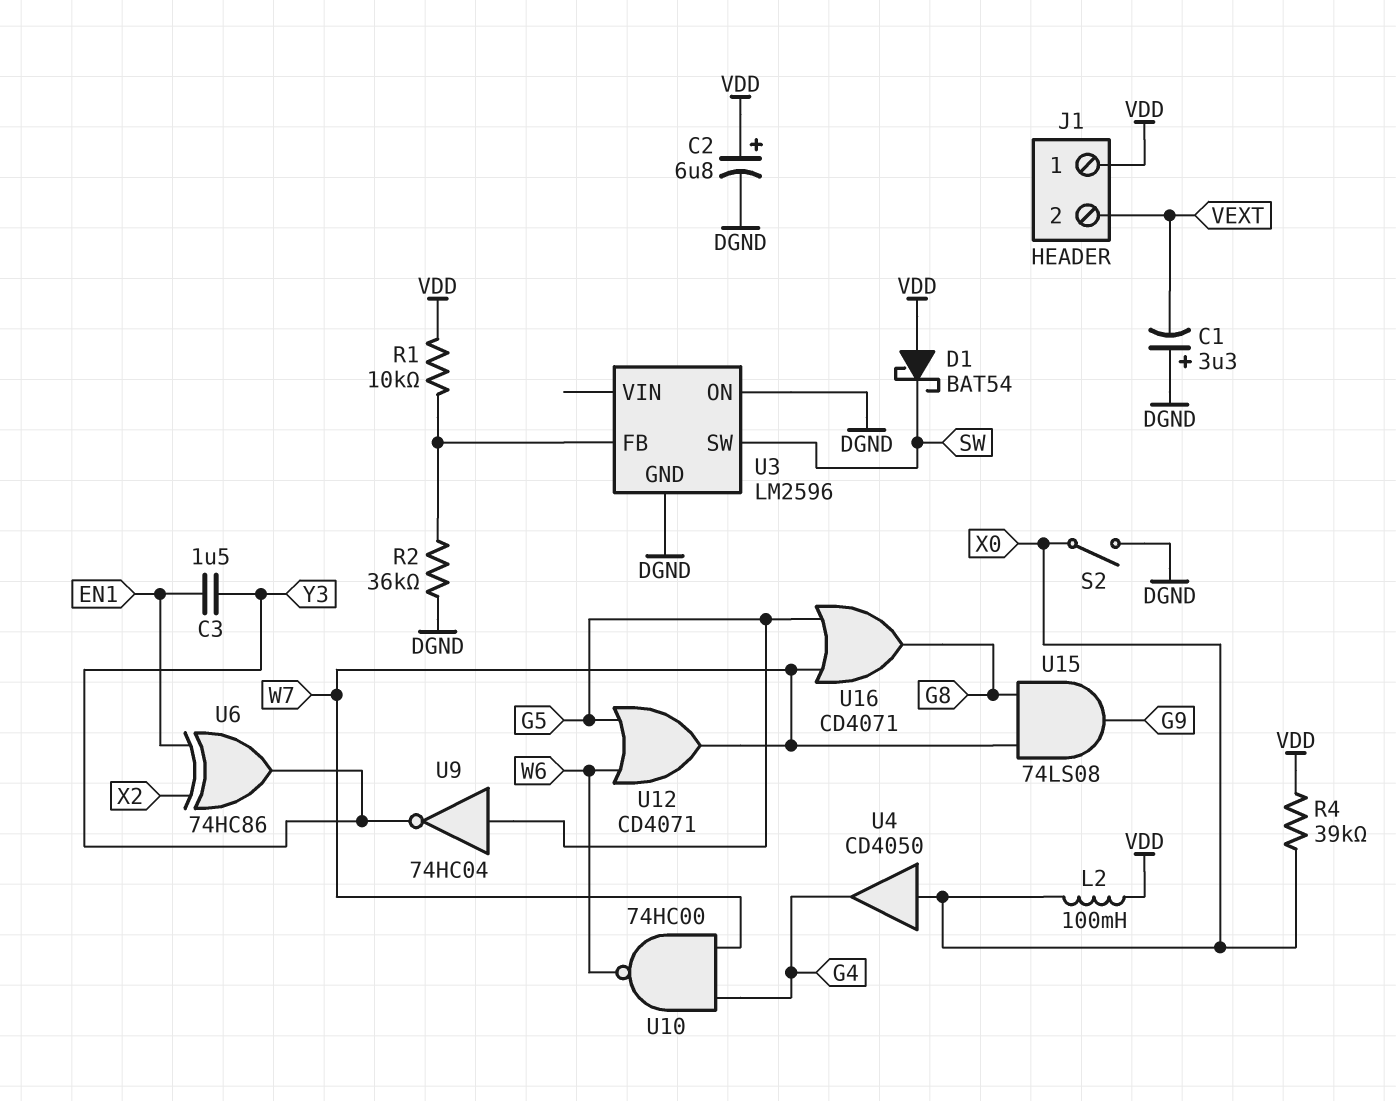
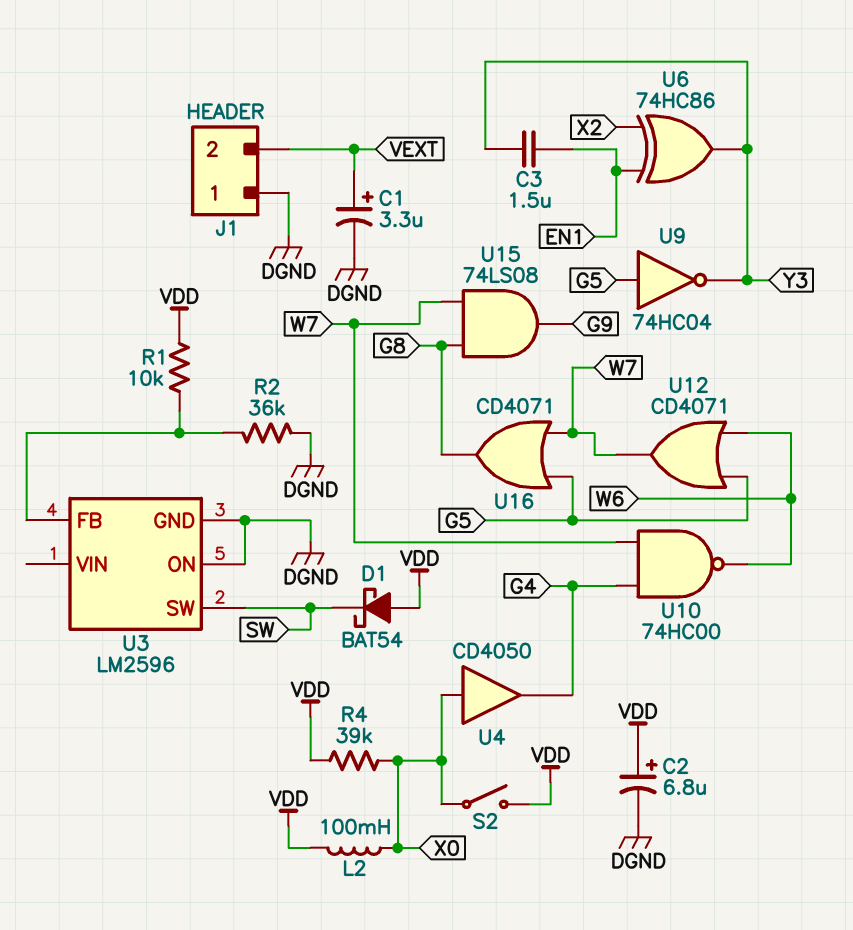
C1: 3.3uF (plus DGND, minus VEXT) -> 3.3uF (plus VEXT, minus DGND)
J1 pin 1: VDD -> DGND
S2: switch (DGND, X0) -> switch (VDD, X0)

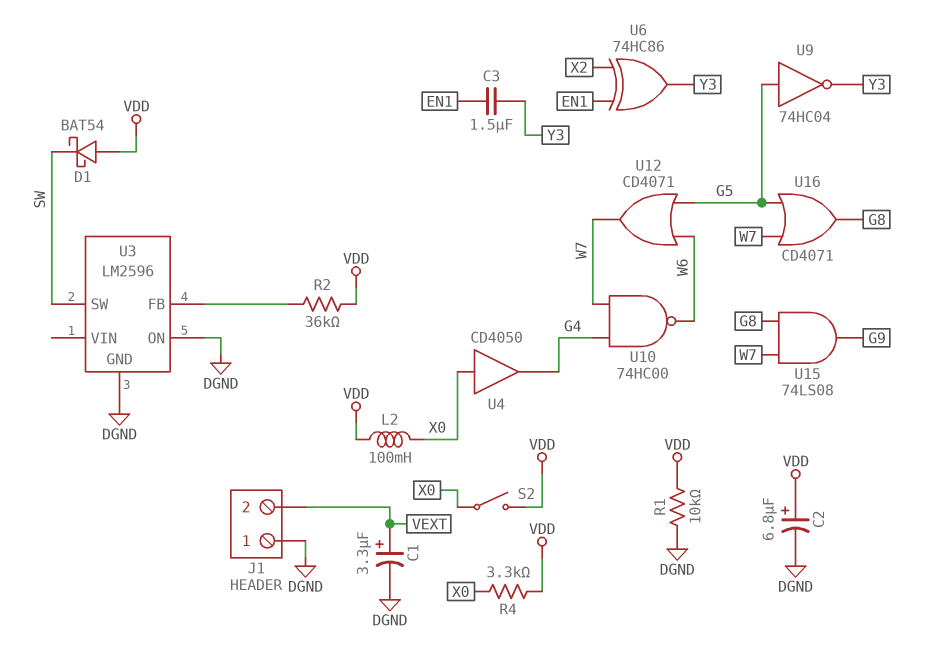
R1: 10k (U3/FB, VDD) -> 10k (DGND, VDD)
R2: 36k (DGND, U3/FB) -> 36k (U3/FB, VDD)
R4: 39k (VDD, X0) -> 3.3k (VDD, X0)

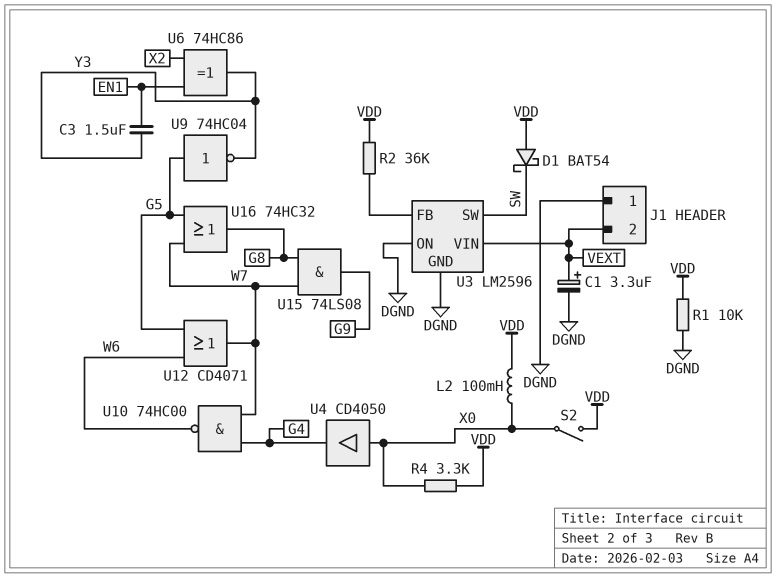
C2: 6.8uF (plus VDD, minus DGND) -> none
U3 pin VIN: none -> VEXT
U16: OR CD4071 (in G5, in W7, out G8) -> OR 74HC32 (in G5, in W7, out G8)

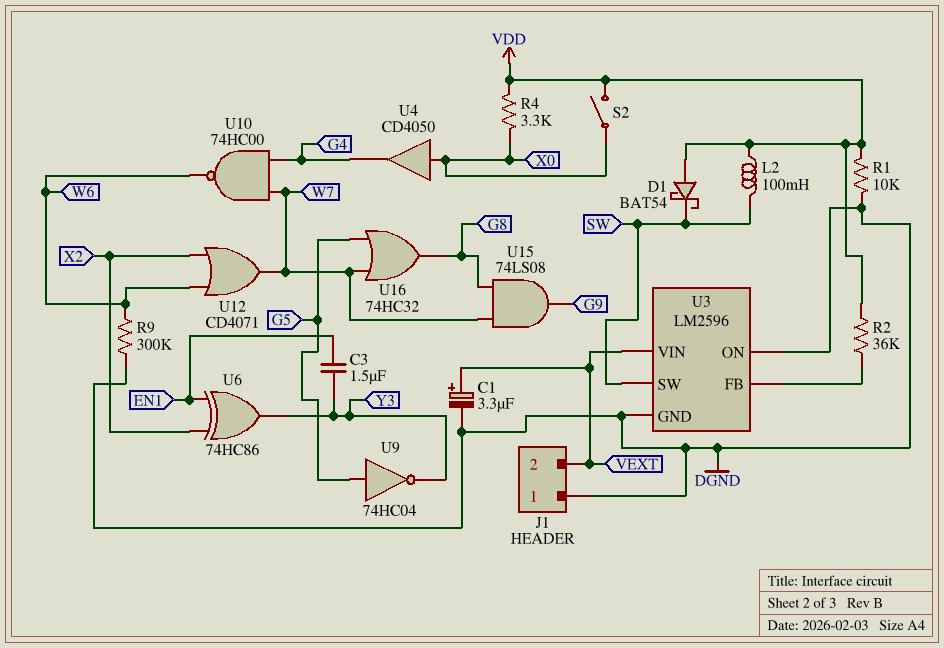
L2: 100mH (VDD, X0) -> 100mH (SW, VDD)
R9: none -> 300k (DGND, W6)
U12: OR CD4071 (in G5, in W6, out W7) -> OR CD4071 (in W6, in X2, out W7)

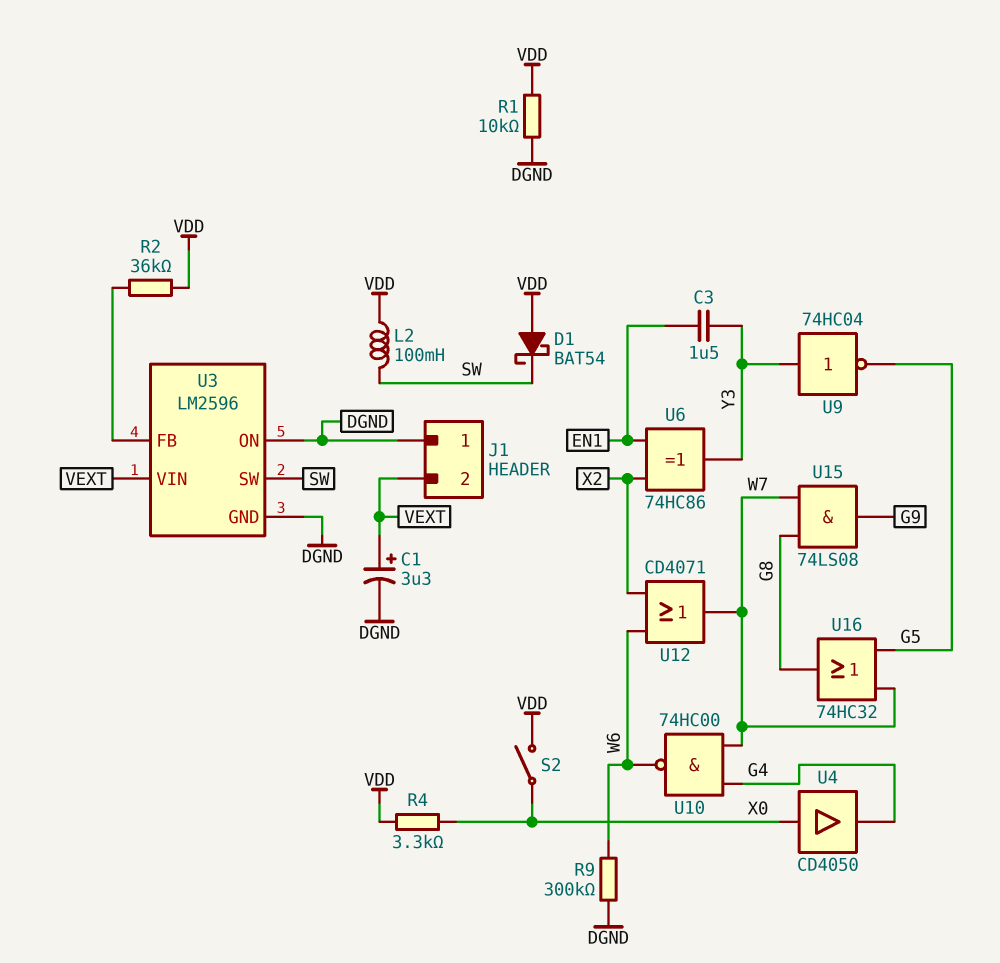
U9: NOT 74HC04 (in G5, out Y3) -> NOT 74HC04 (in Y3, out G5)

